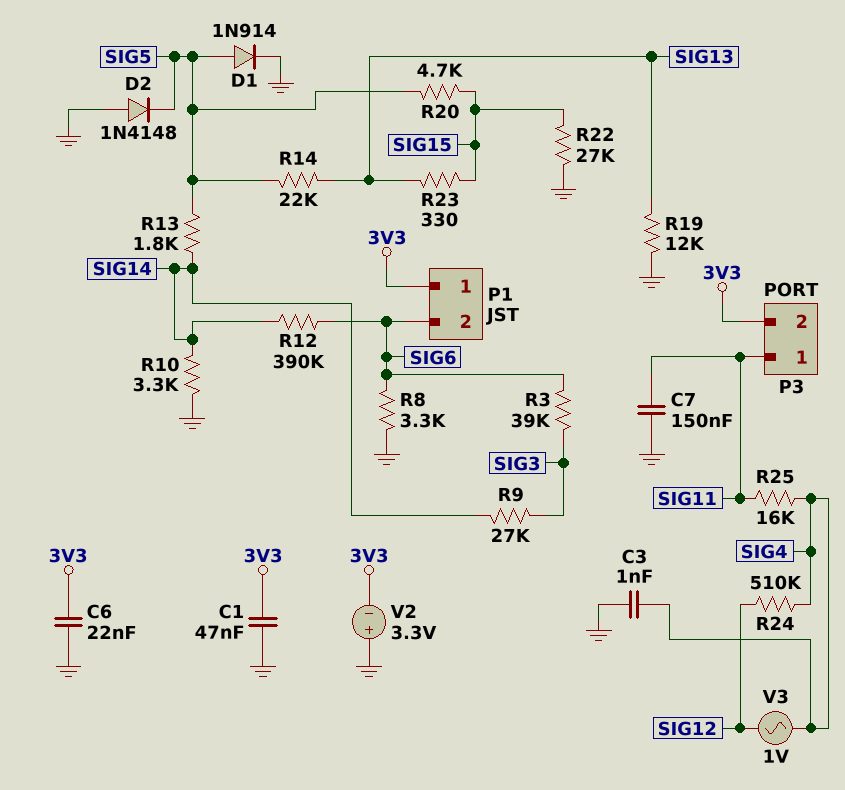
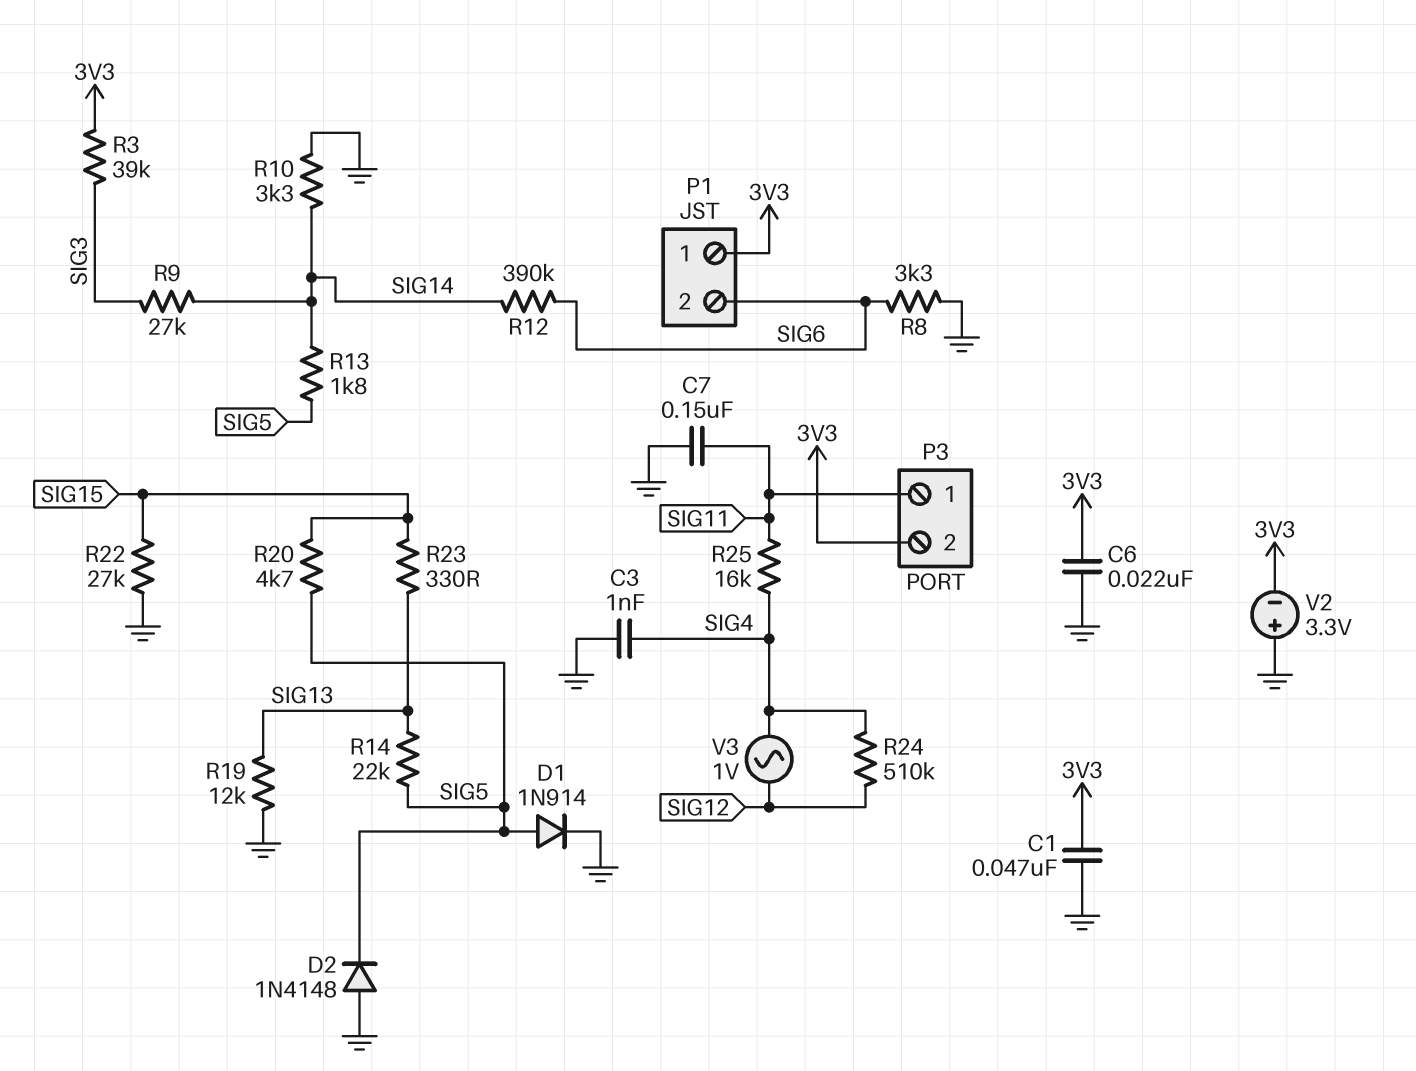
R3: 39k (SIG3, SIG6) -> 39k (3V3, SIG3)

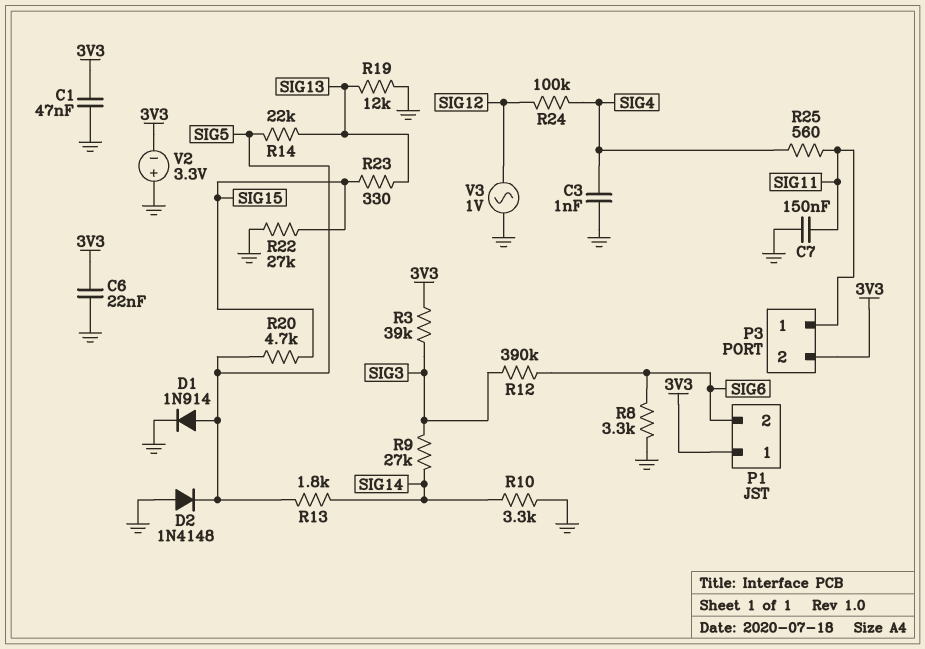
R12: 390k (SIG6, SIG14) -> 390k (SIG3, SIG6)
R24: 510k (SIG4, SIG12) -> 100k (SIG4, SIG12)
R25: 16k (SIG4, SIG11) -> 560 (SIG4, SIG11)
V3: AC 1V (SIG4, SIG12) -> AC 1V (GND, SIG12)

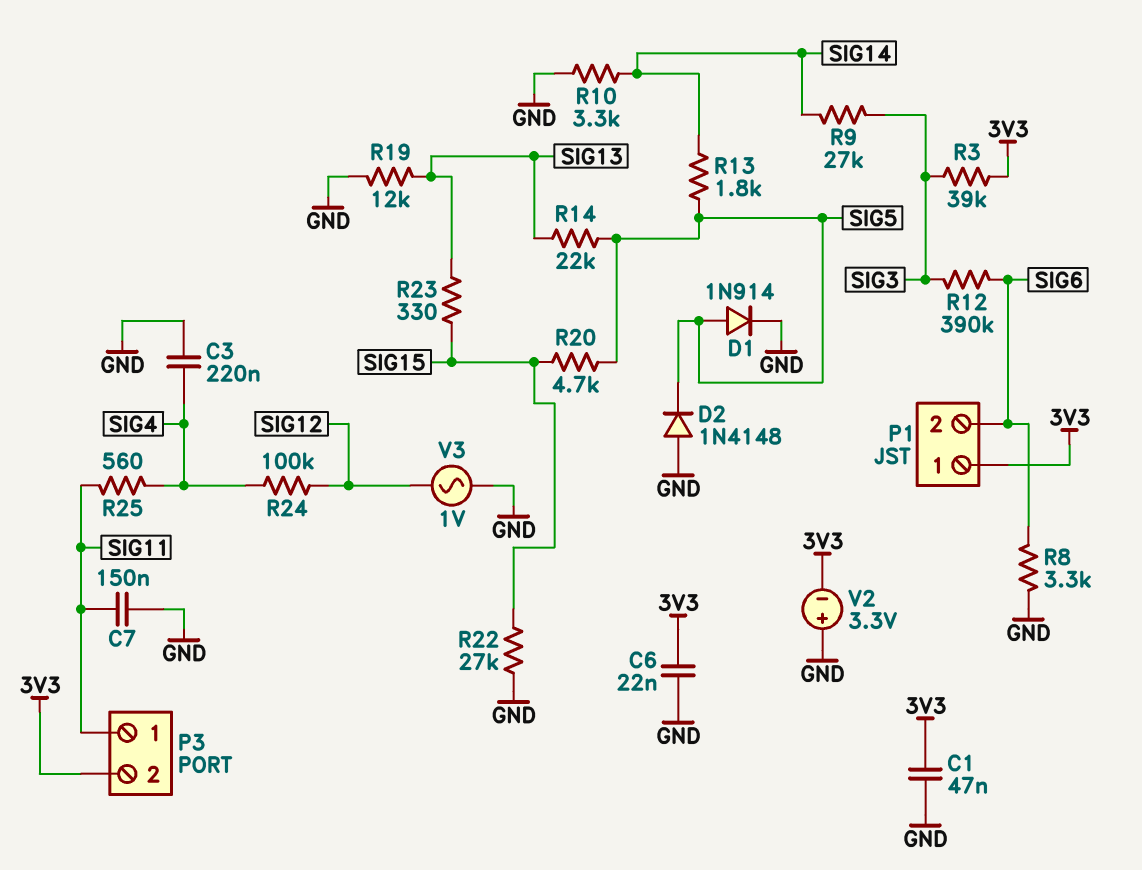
C3: 1nF (GND, SIG4) -> 220nF (GND, SIG4)

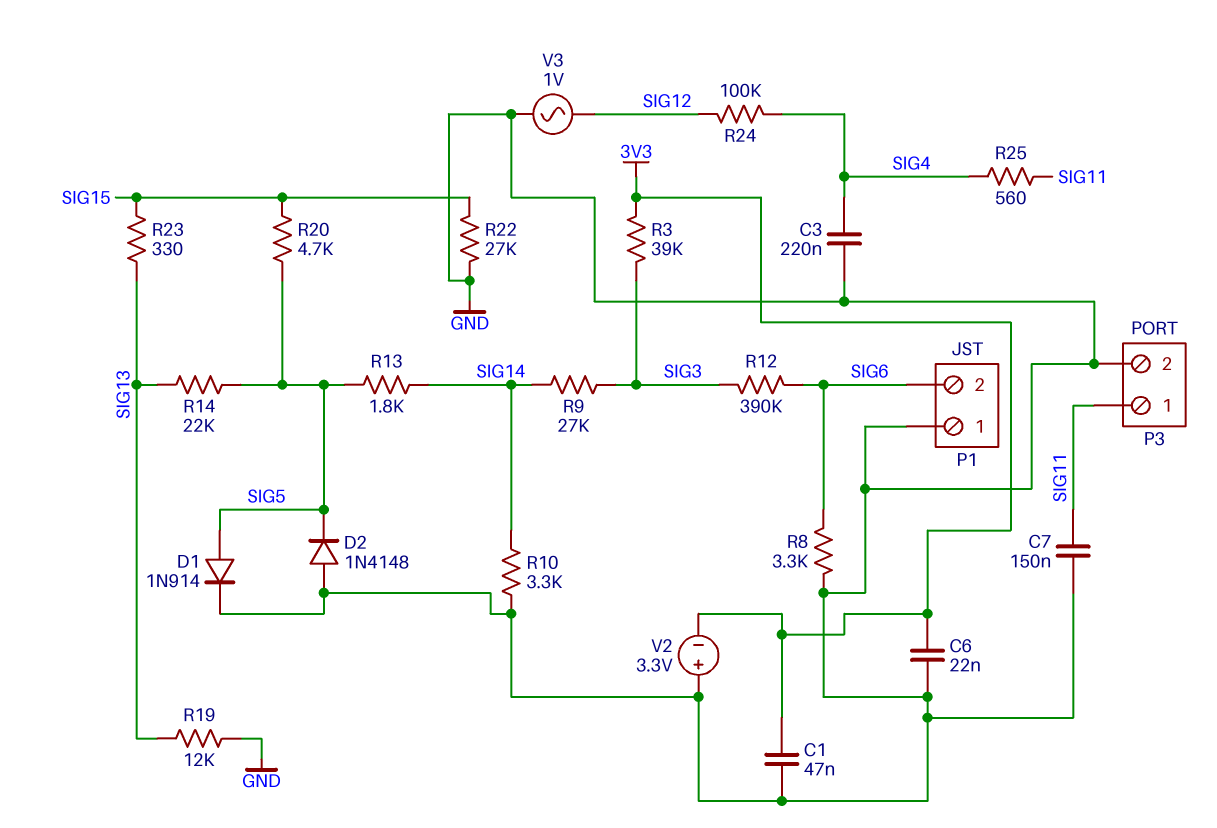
P1 pin 1: 3V3 -> GND
P3 pin 2: 3V3 -> GND

